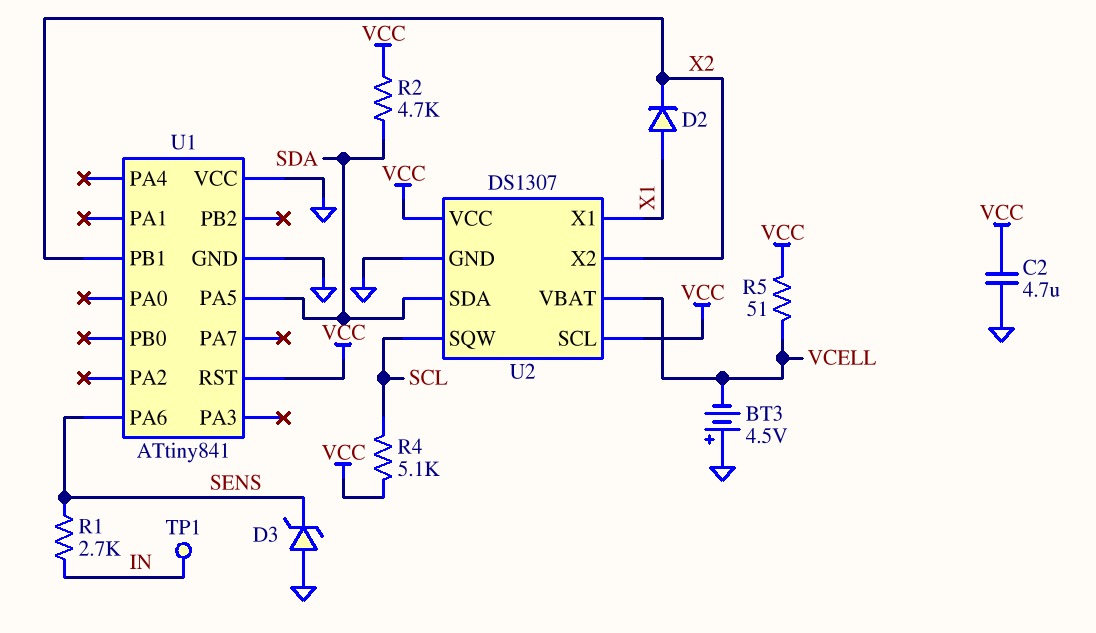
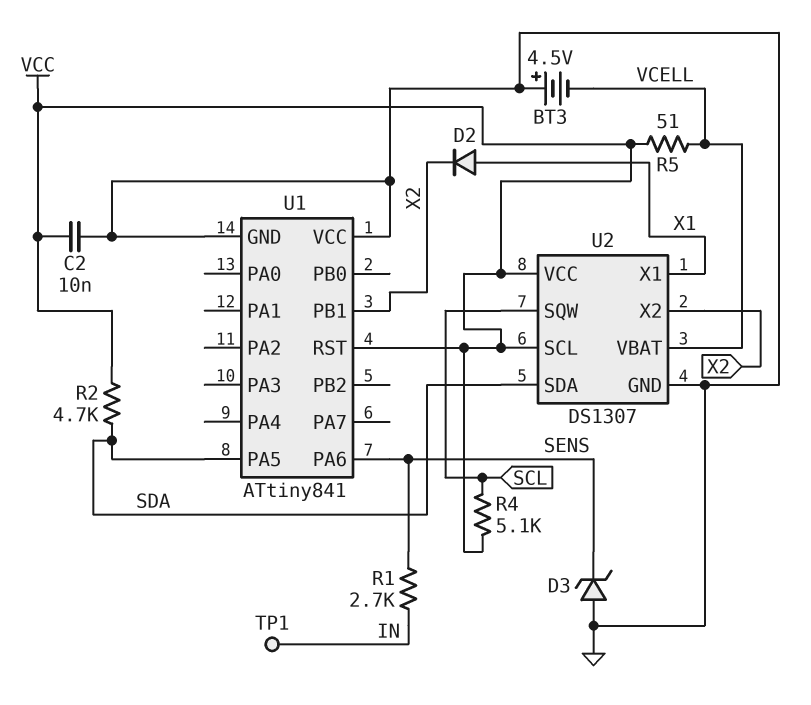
C2: 4.7uF (GND, VCC) -> 10nF (GND, VCC)

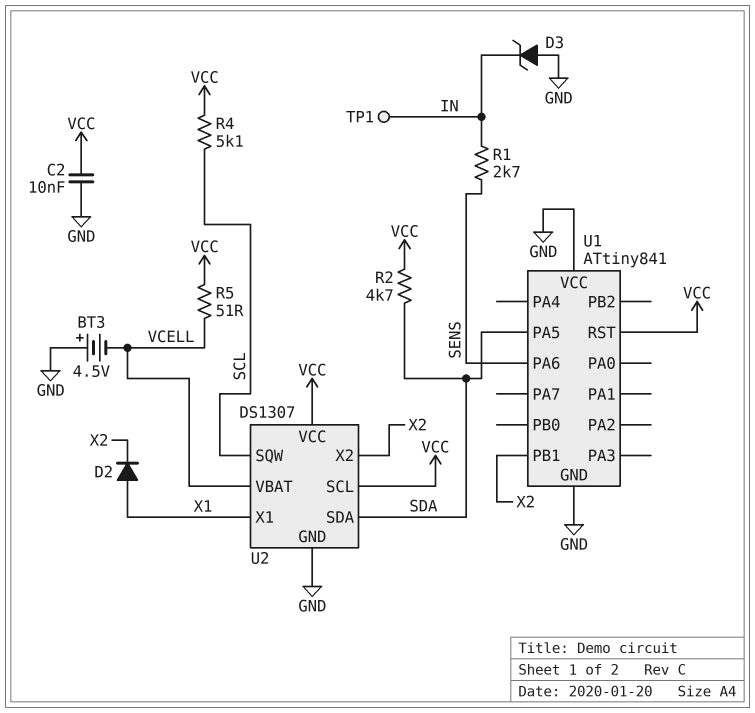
D3: zener (A GND, K SENS) -> zener (A GND, K IN)

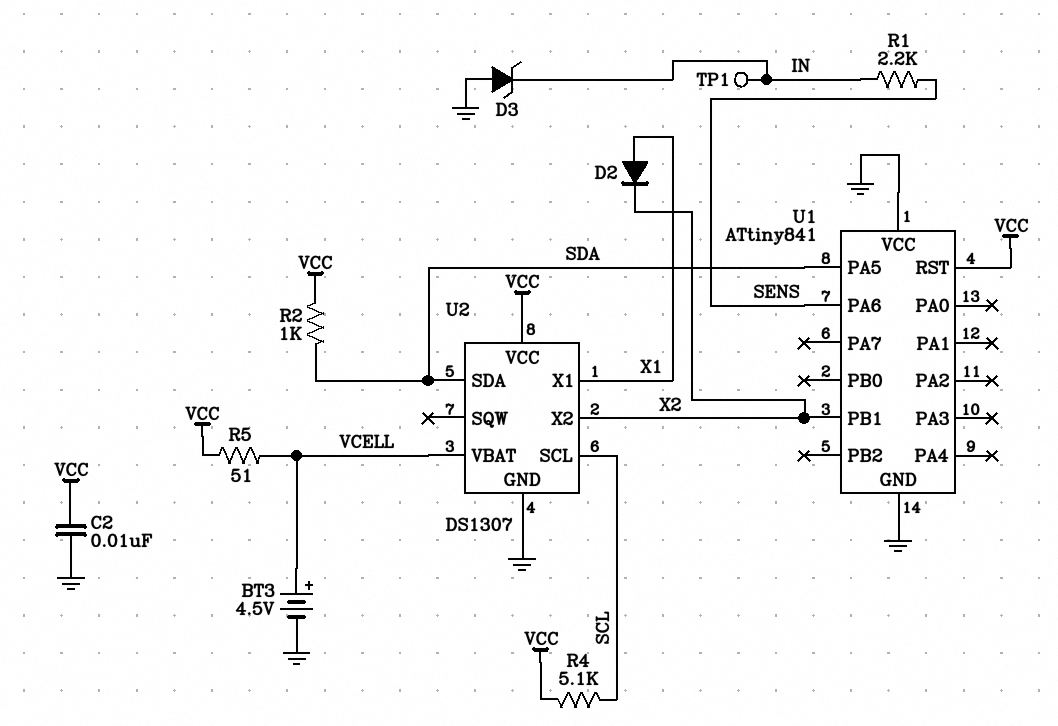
BT3: 4.5V (plus GND, minus VCELL) -> 4.5V (plus VCELL, minus GND)
R1: 2.7k (IN, SENS) -> 2.2k (IN, SENS)
R2: 4.7k (SDA, VCC) -> 1k (SDA, VCC)
U2 pin SCL: VCC -> SCL
U2 pin SQW: SCL -> none

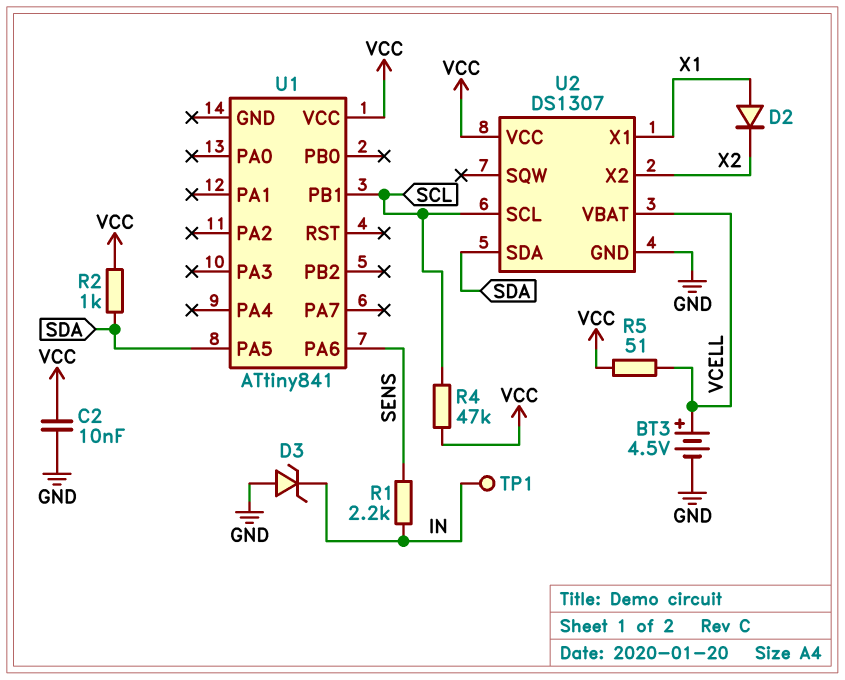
R4: 5.1k (SCL, VCC) -> 47k (SCL, VCC)
U1 pin GND: GND -> none
U1 pin PB1: X2 -> SCL
U1 pin RST: VCC -> none
U1 pin VCC: GND -> VCC

